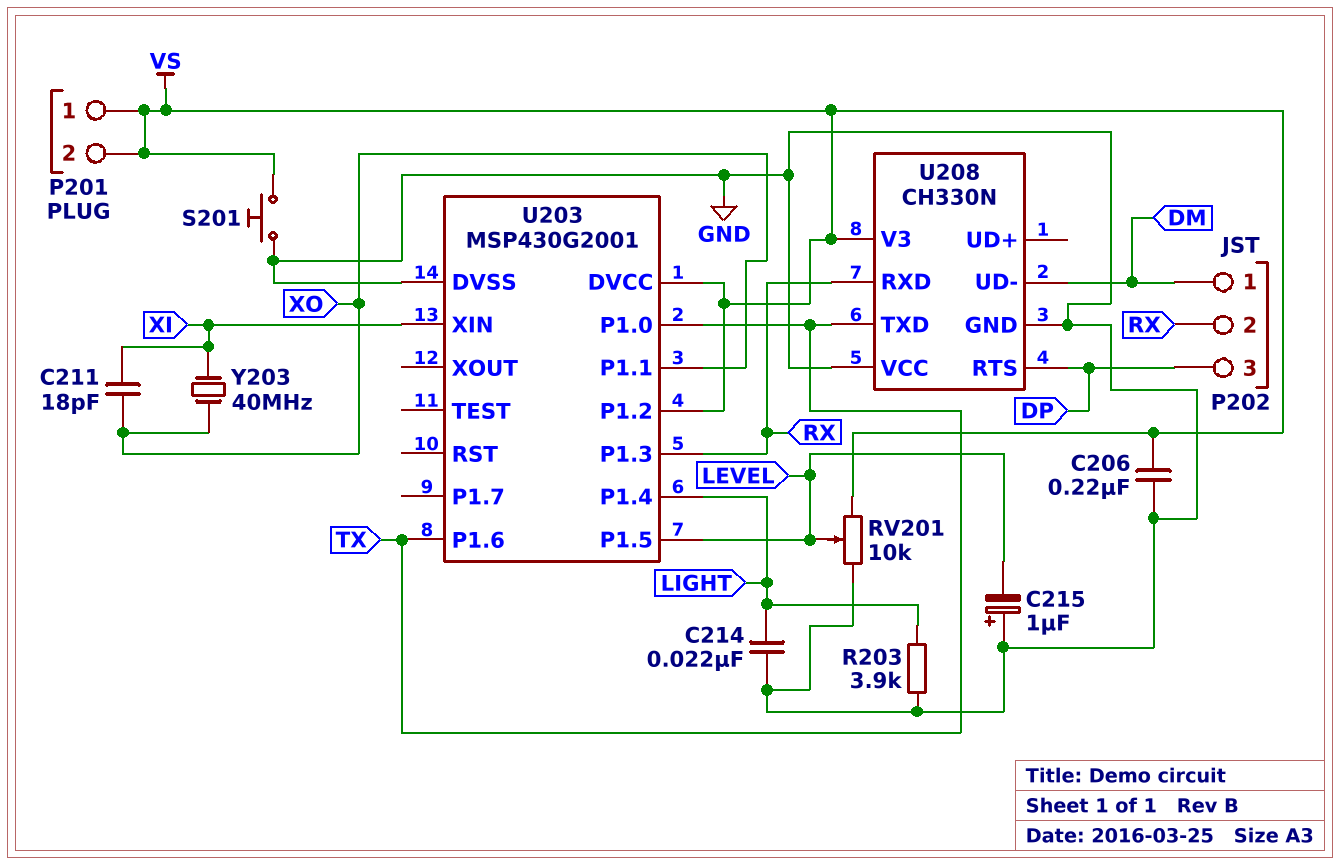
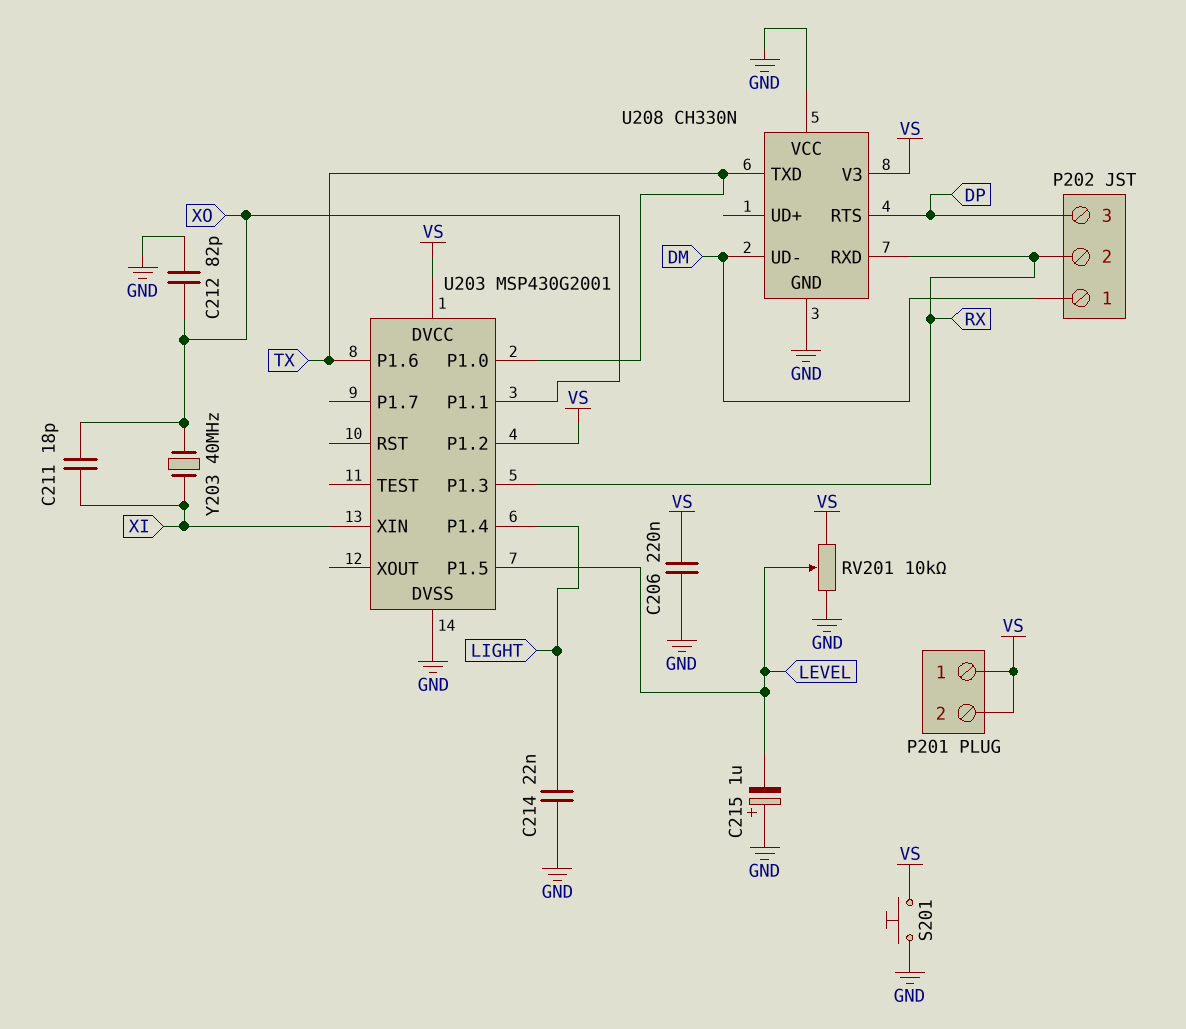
C212: none -> 82pF (GND, XO)
R203: 3.9k (GND, LIGHT) -> none

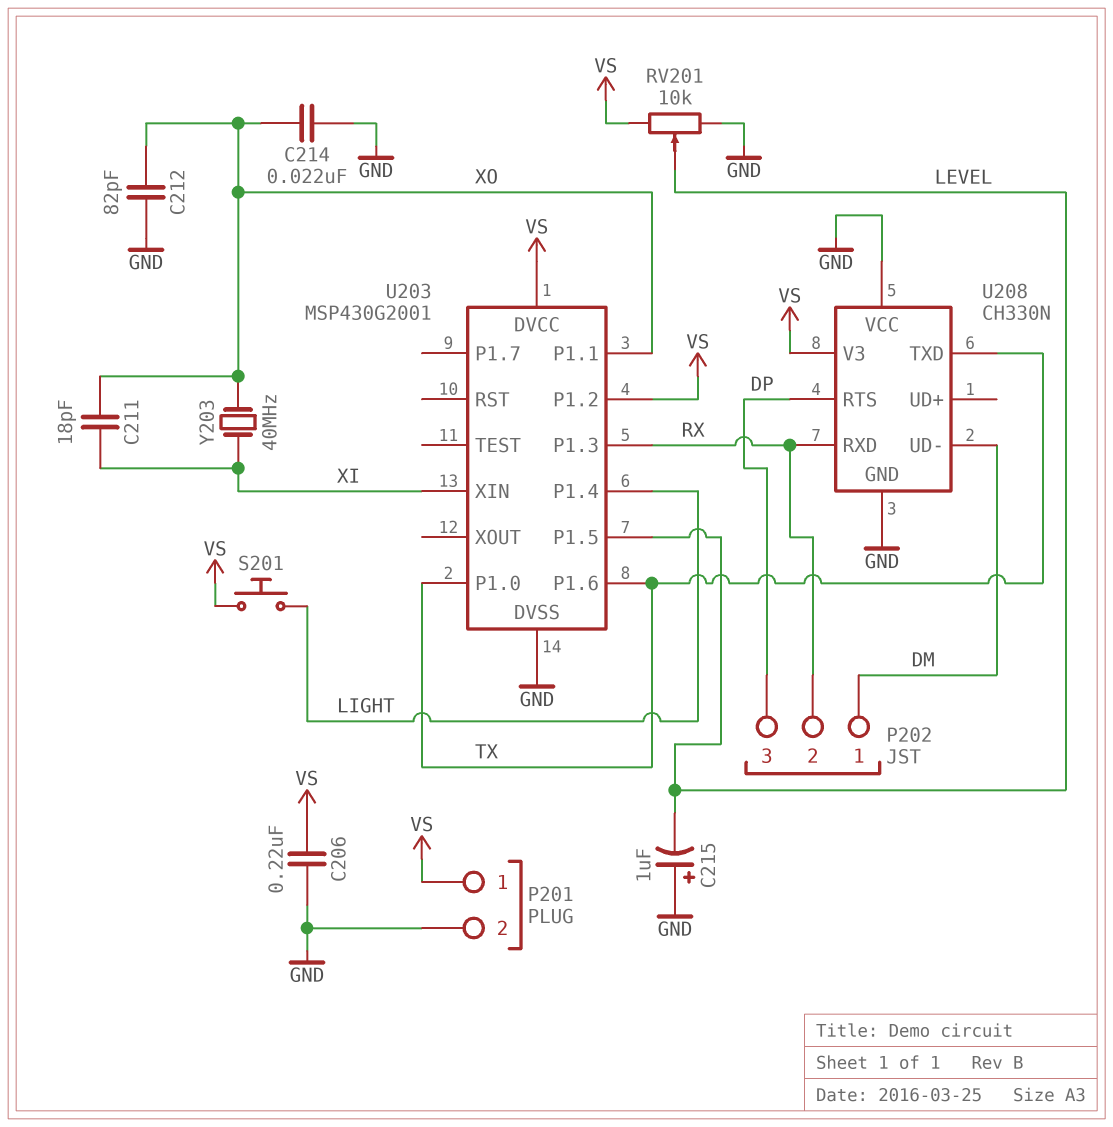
C214: 22nF (GND, LIGHT) -> 22nF (GND, XO)
P201 pin 2: VS -> GND
S201: button (GND, VS) -> button (LIGHT, VS)

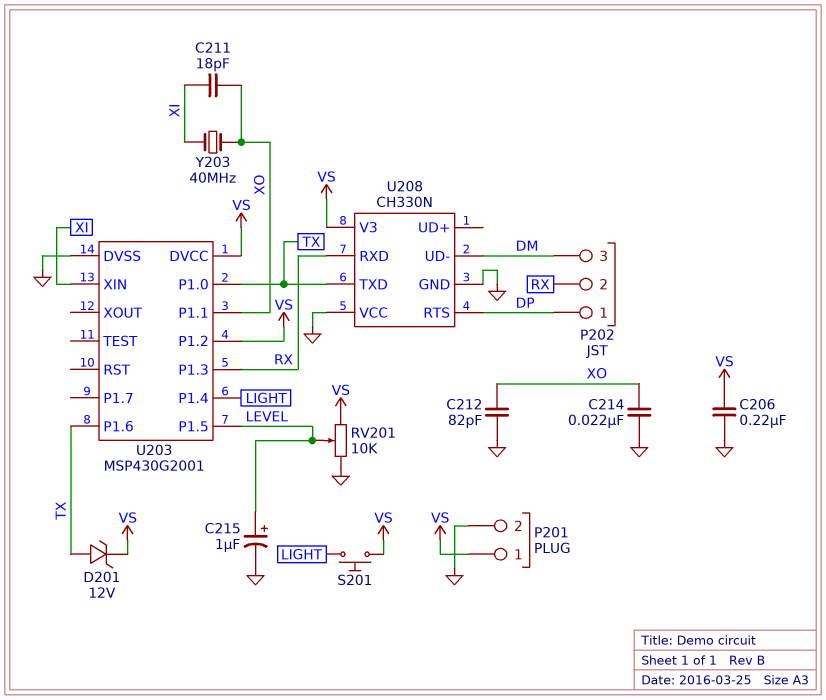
C215: 1uF (plus GND, minus LEVEL) -> 1uF (plus LEVEL, minus GND)
D201: none -> zener 12V (A TX, K VS)
P202 pin 1: DM -> DP
P202 pin 3: DP -> DM

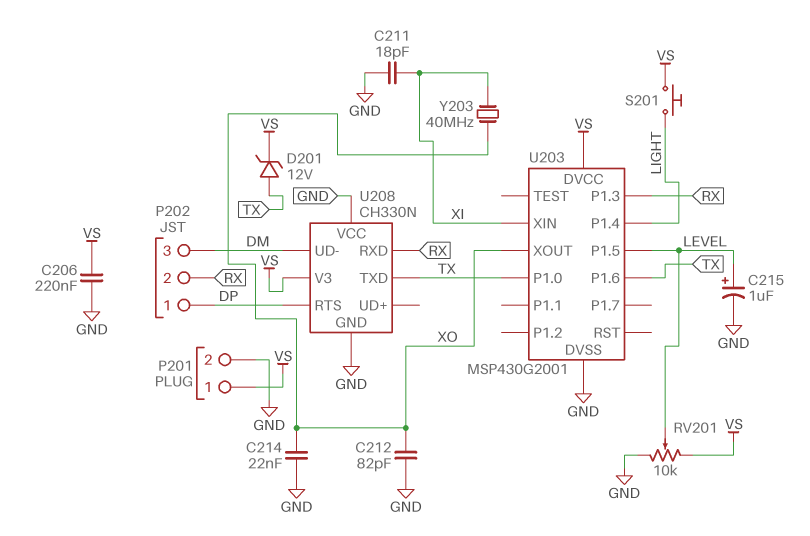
C211: 18pF (XI, XO) -> 18pF (GND, XI)
U203 pin P1.1: XO -> none
U203 pin P1.2: VS -> none
U203 pin XOUT: none -> XO

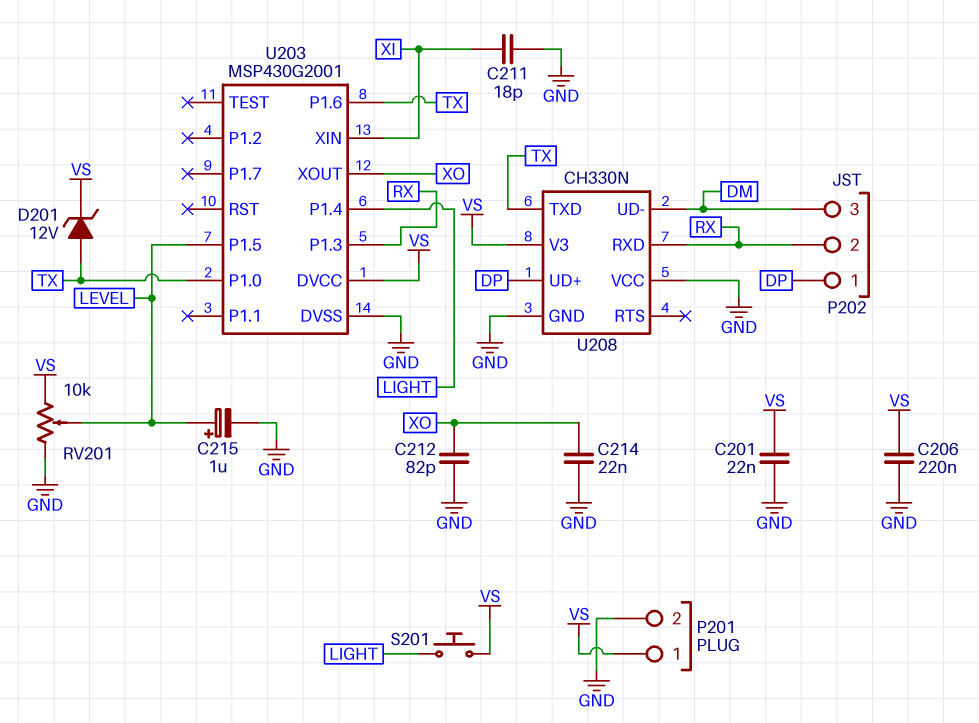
C201: none -> 22nF (GND, VS)
U208 pin RTS: DP -> none
U208 pin UD+: none -> DP
Y203: 40MHz (XI, XO) -> none

